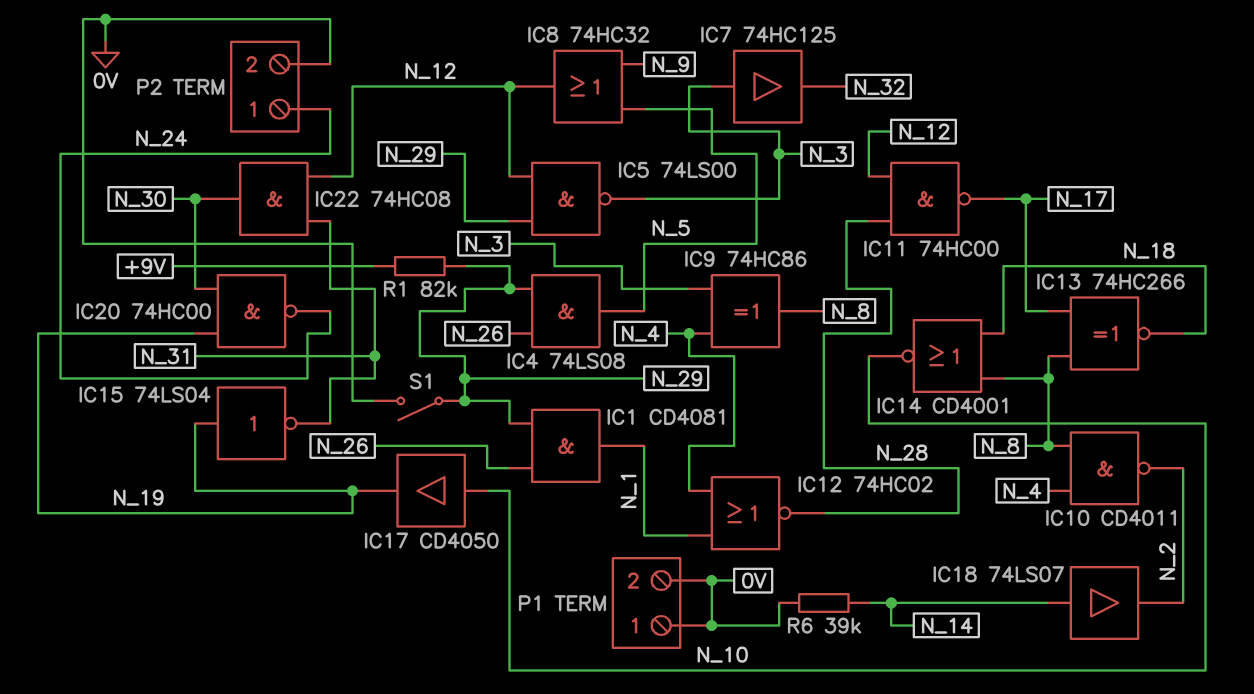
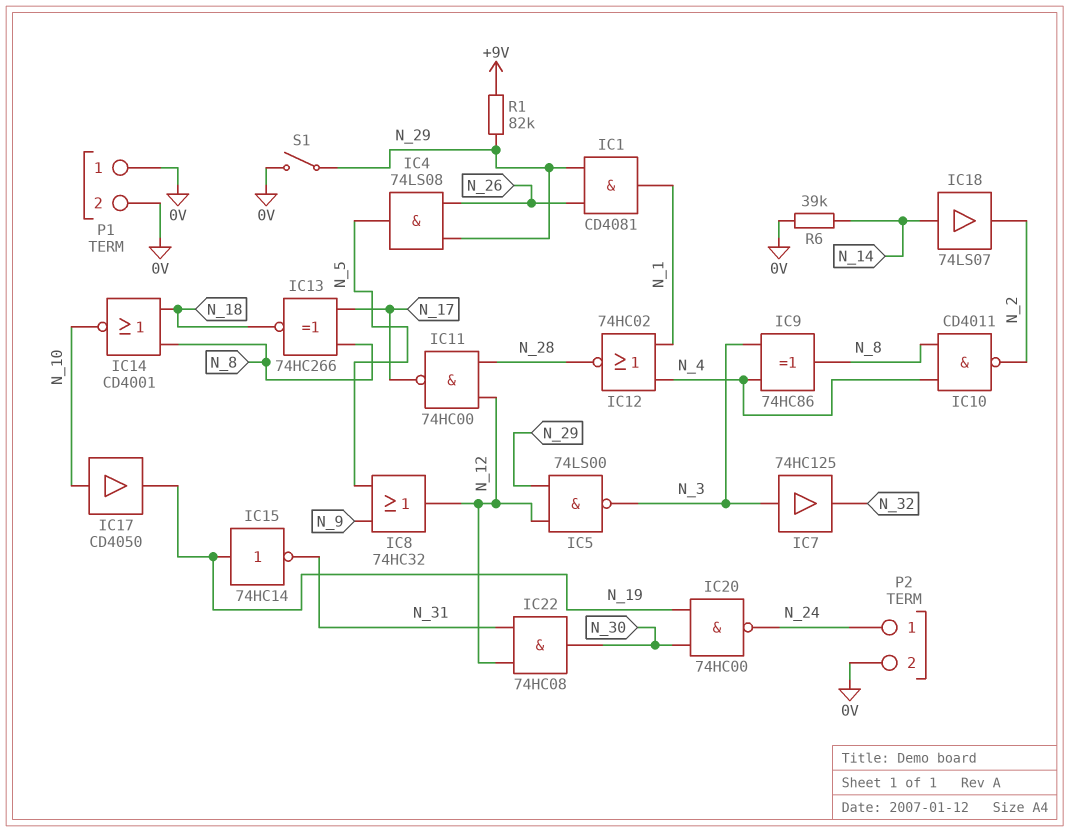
IC15: NOT 74LS04 (in N_19, out N_31) -> NOT 74HC14 (in N_19, out N_31)

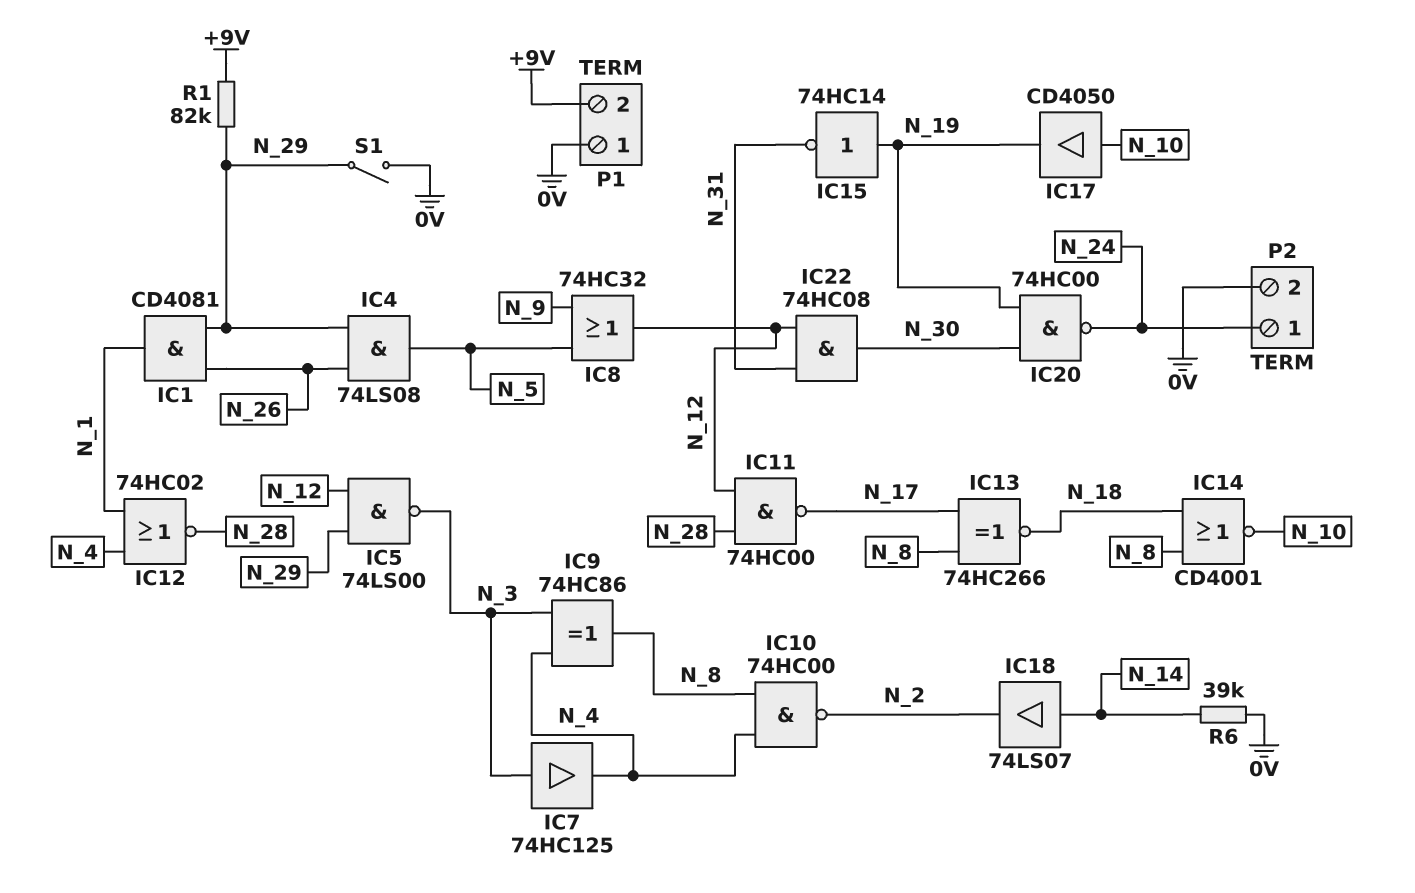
IC7: buffer 74HC125 (in N_3, out N_32) -> buffer 74HC125 (in N_3, out N_4)
IC10: NAND CD4011 (in N_4, in N_8, out N_2) -> NAND 74HC00 (in N_4, in N_8, out N_2)
P1 pin 2: 0V -> +9V

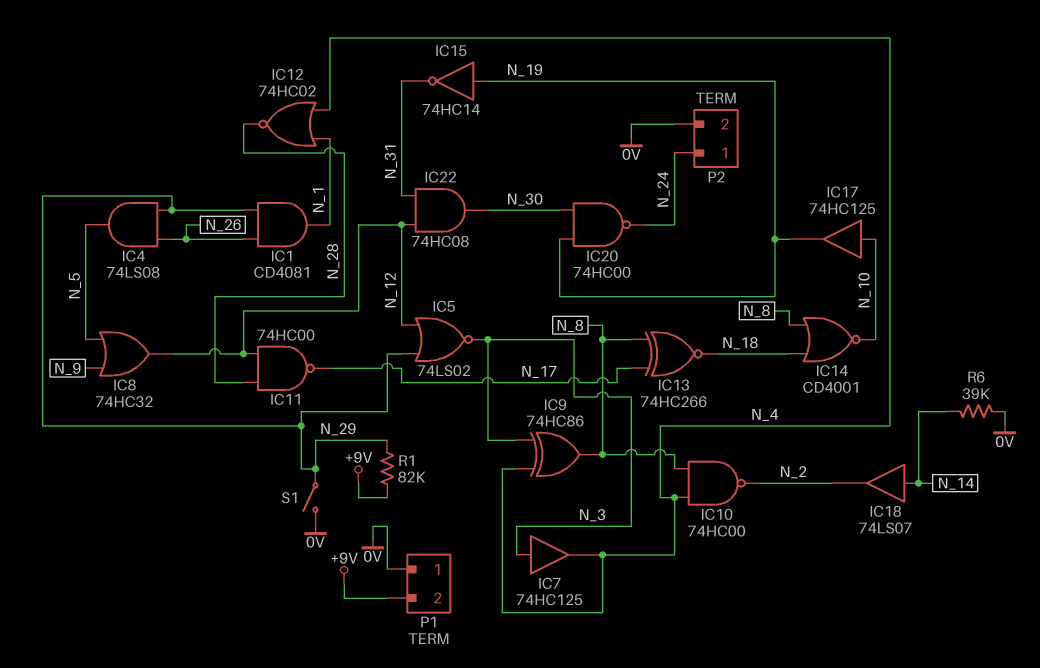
IC5: NAND 74LS00 (in N_12, in N_29, out N_3) -> NOR 74LS02 (in N_12, in N_29, out N_3)
IC17: buffer CD4050 (in N_10, out N_19) -> buffer 74HC125 (in N_10, out N_19)

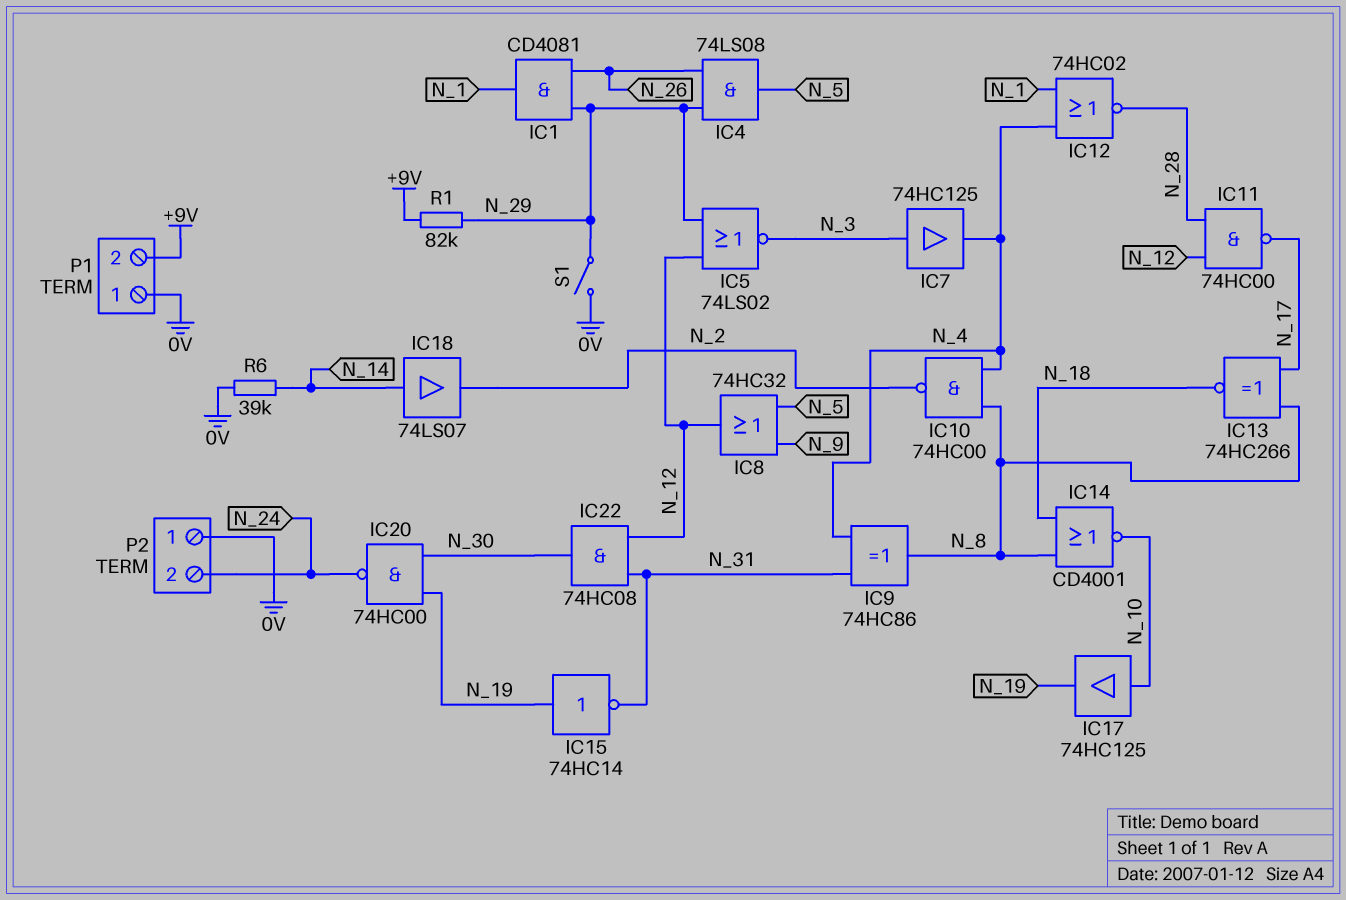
IC9: XOR 74HC86 (in N_3, in N_4, out N_8) -> XOR 74HC86 (in N_4, in N_31, out N_8)
P2 pin 1: N_24 -> 0V
P2 pin 2: 0V -> N_24

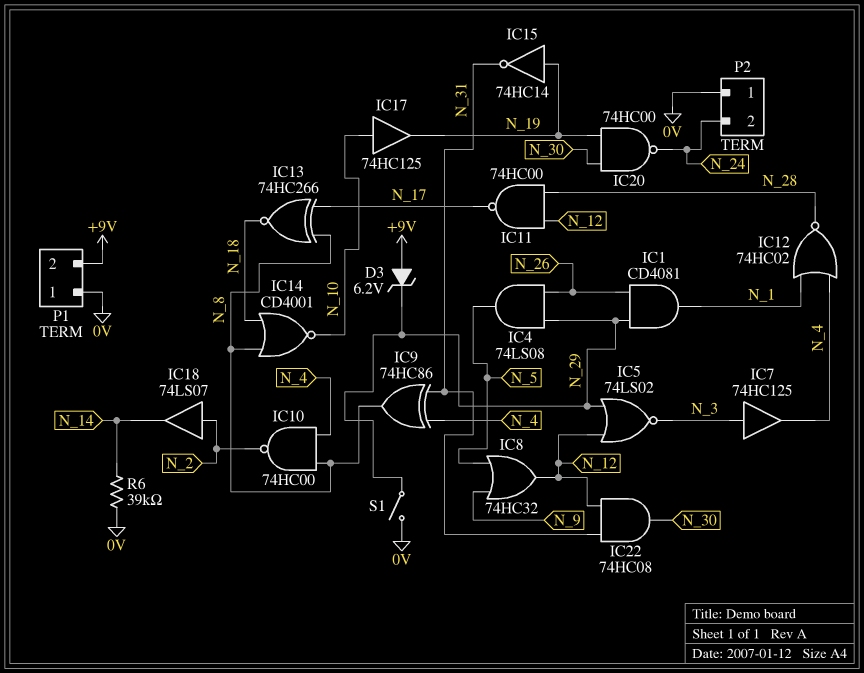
D3: none -> zener 6.2V (A +9V, K N_29)
IC18: buffer 74LS07 (in N_14, out N_2) -> buffer 74LS07 (in N_2, out N_14)
R1: 82k (+9V, N_29) -> none

